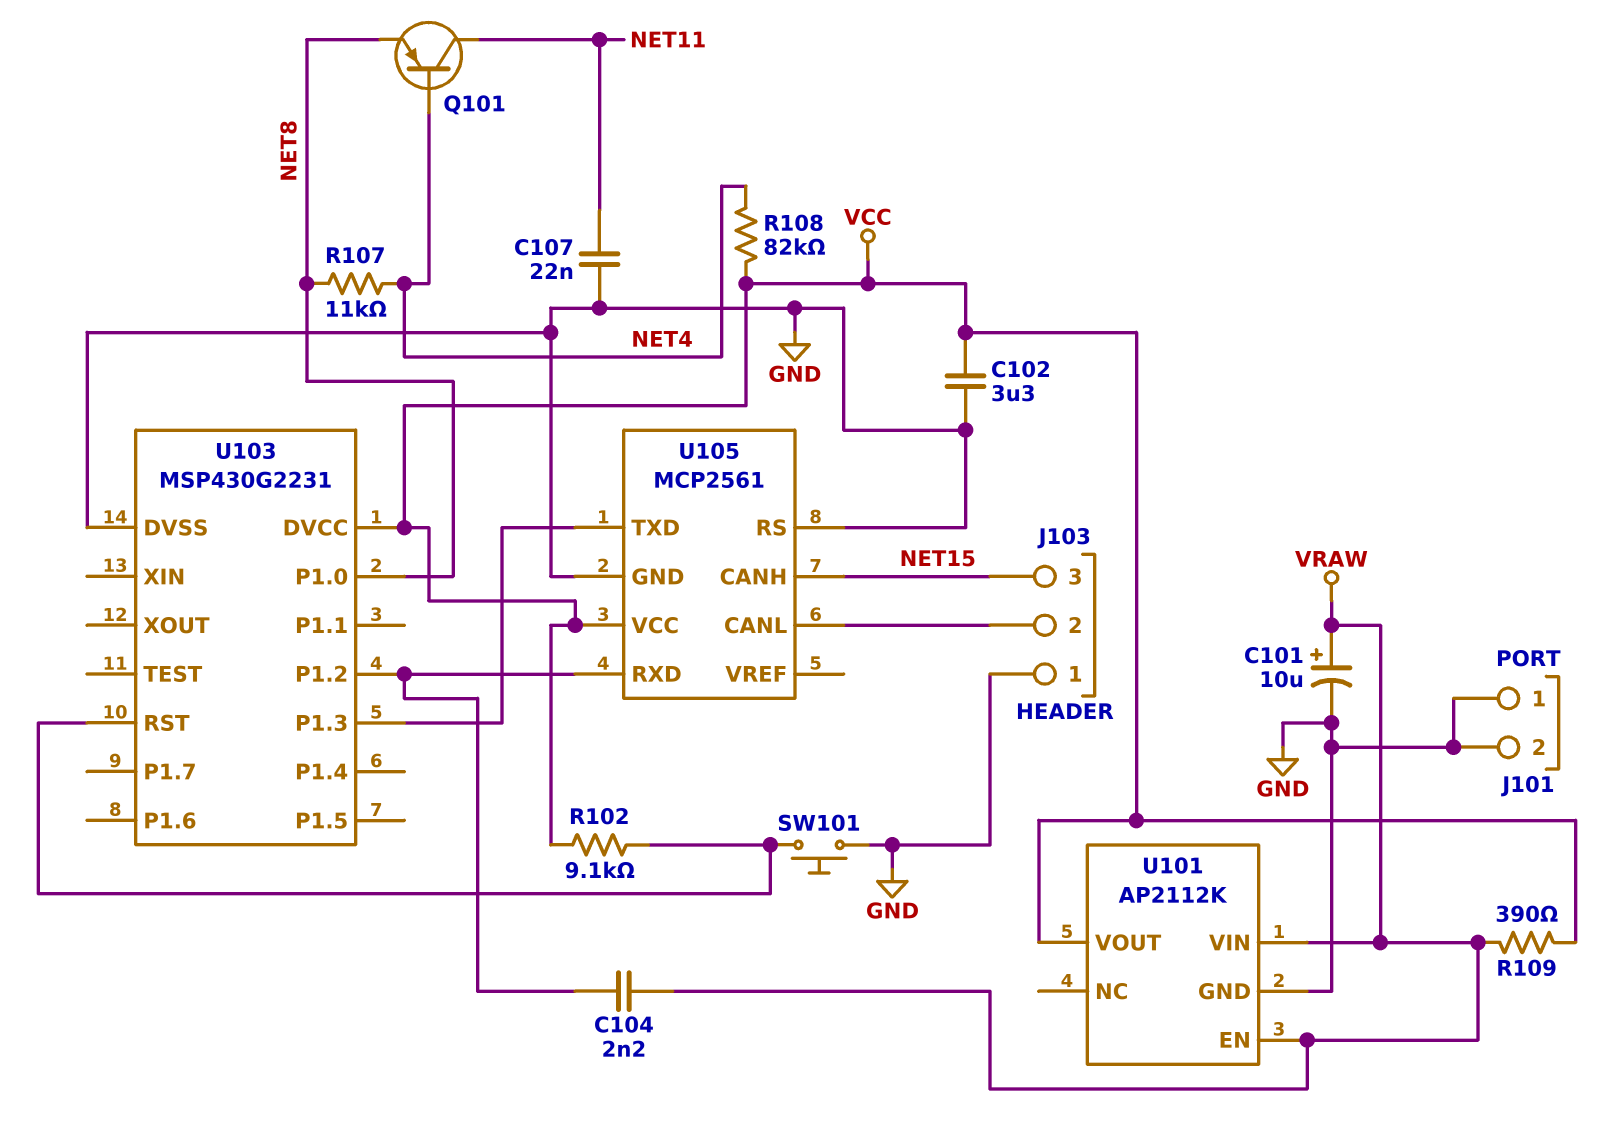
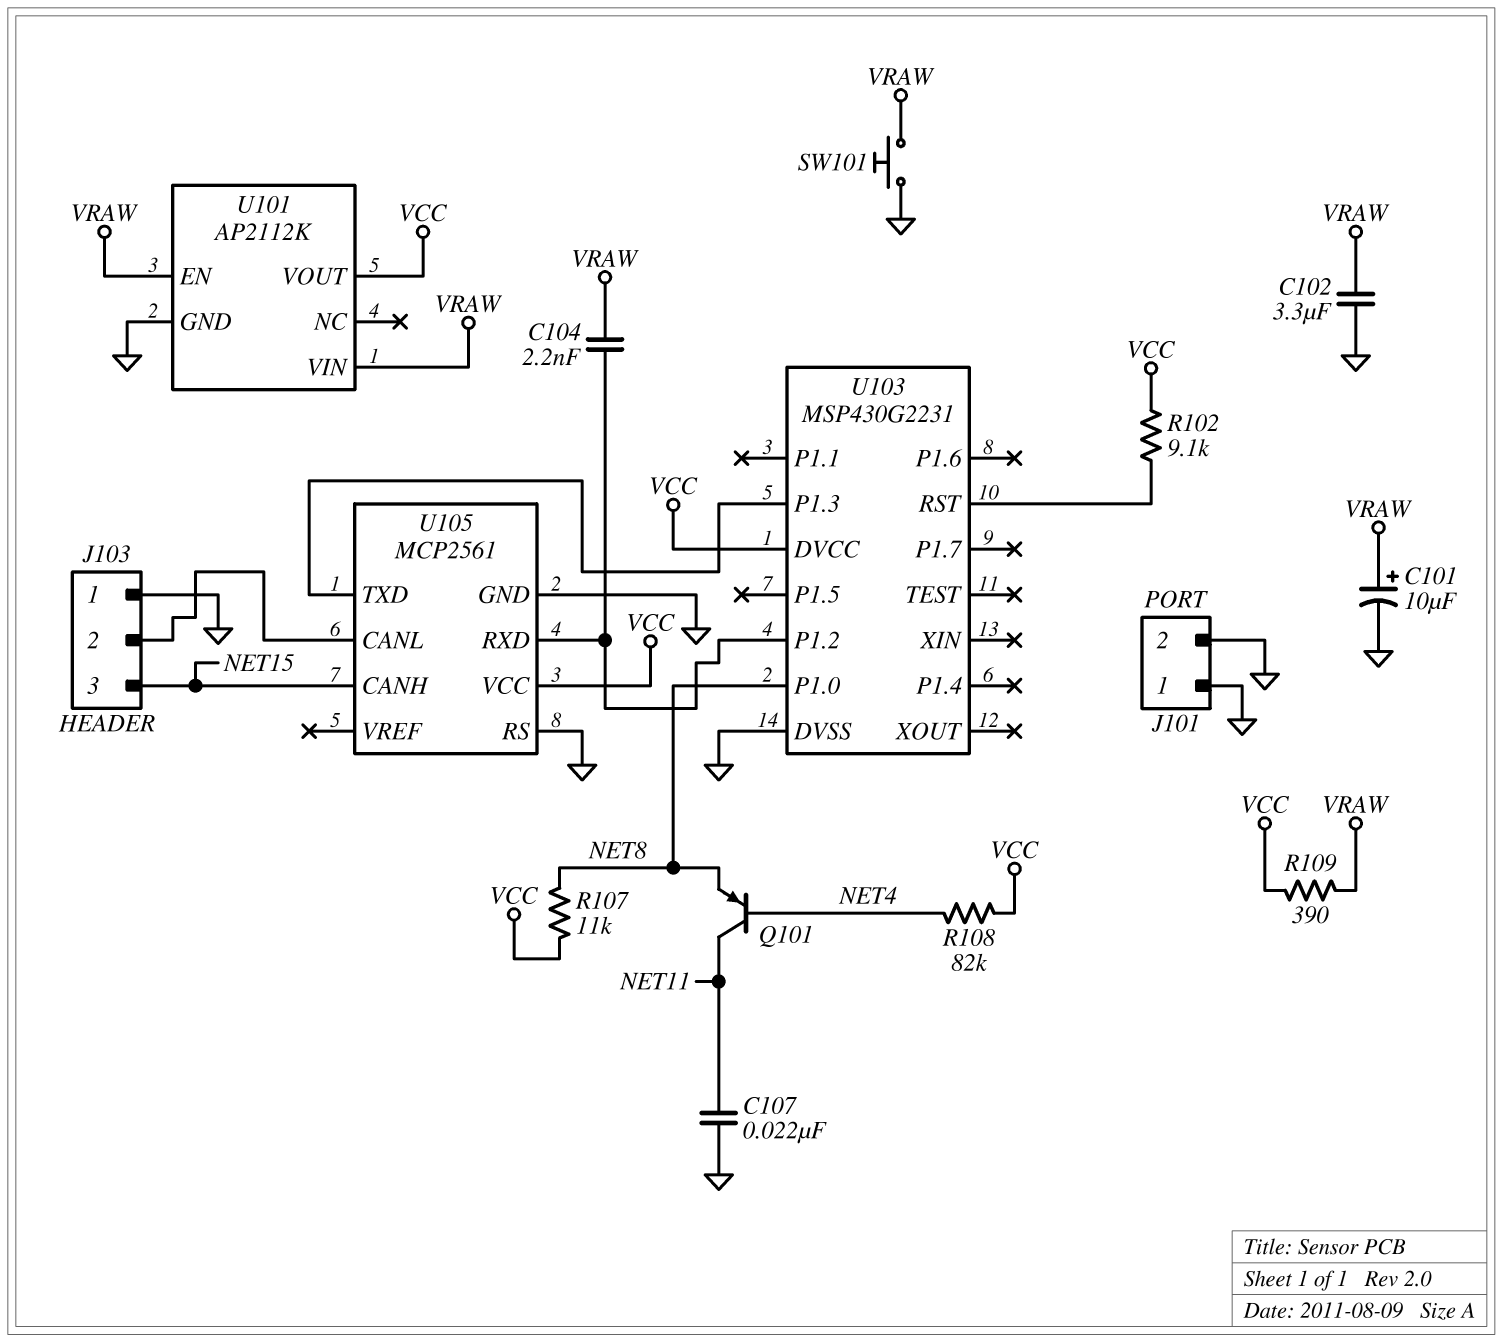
C102: 3.3uF (GND, VCC) -> 3.3uF (GND, VRAW)
R107: 11k (NET4, NET8) -> 11k (NET8, VCC)
SW101: button (GND, U103/RST) -> button (GND, VRAW)

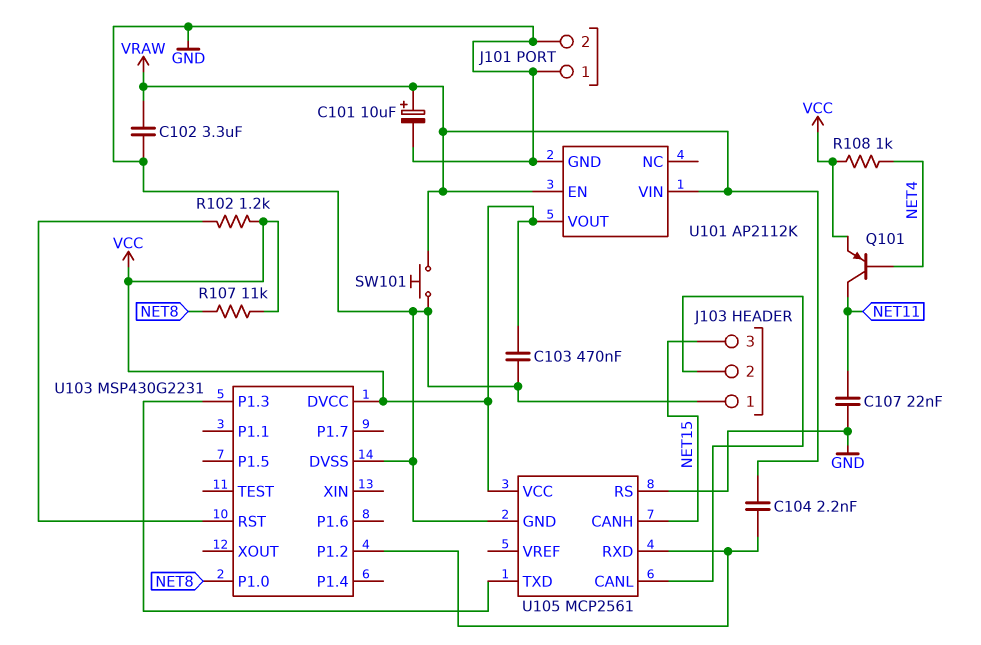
C103: none -> 470nF (GND, VCC)
Q101: PNP (B NET4, C NET11, E NET8) -> PNP (B NET4, C NET11, E VCC)
R102: 9.1k (U103/RST, VCC) -> 1.2k (U103/RST, VCC)
R108: 82k (NET4, VCC) -> 1k (NET4, VCC)
R109: 390 (VCC, VRAW) -> none

